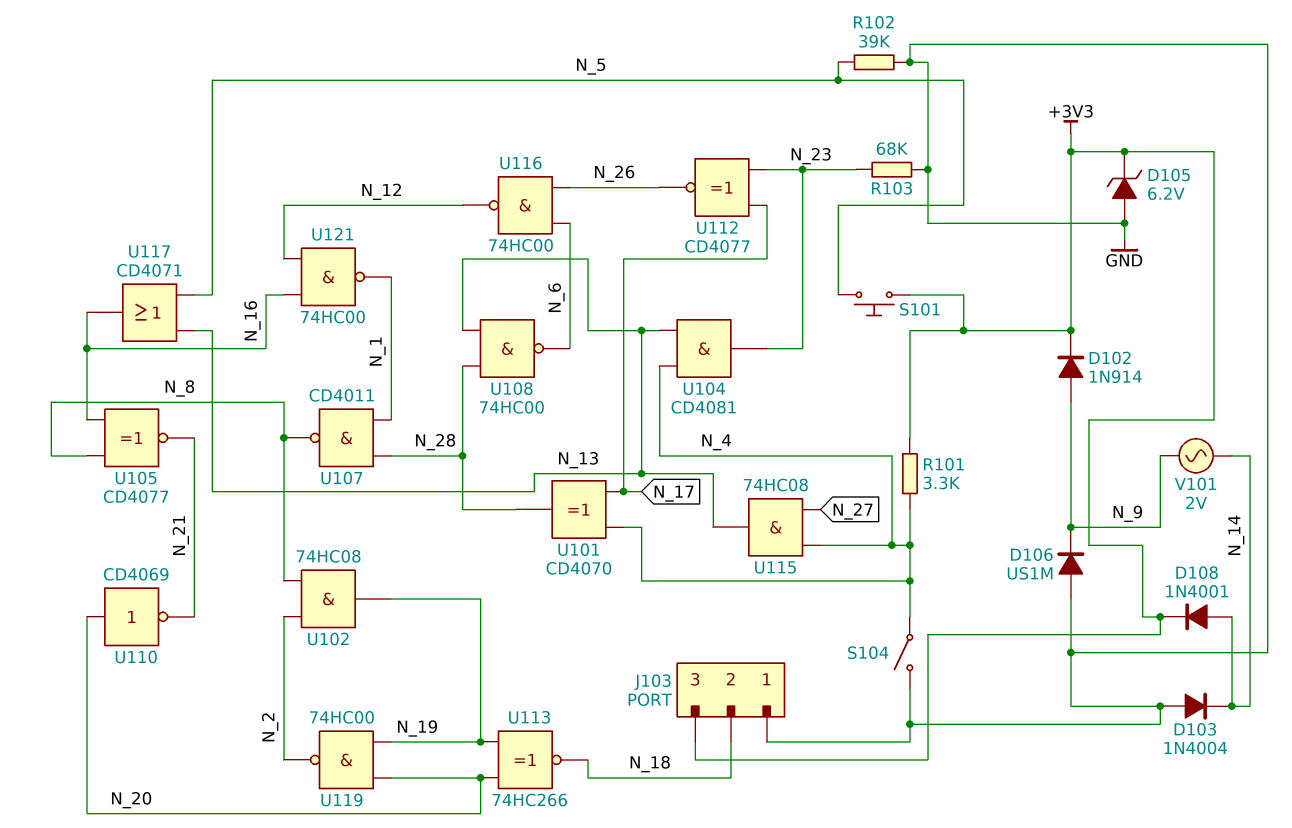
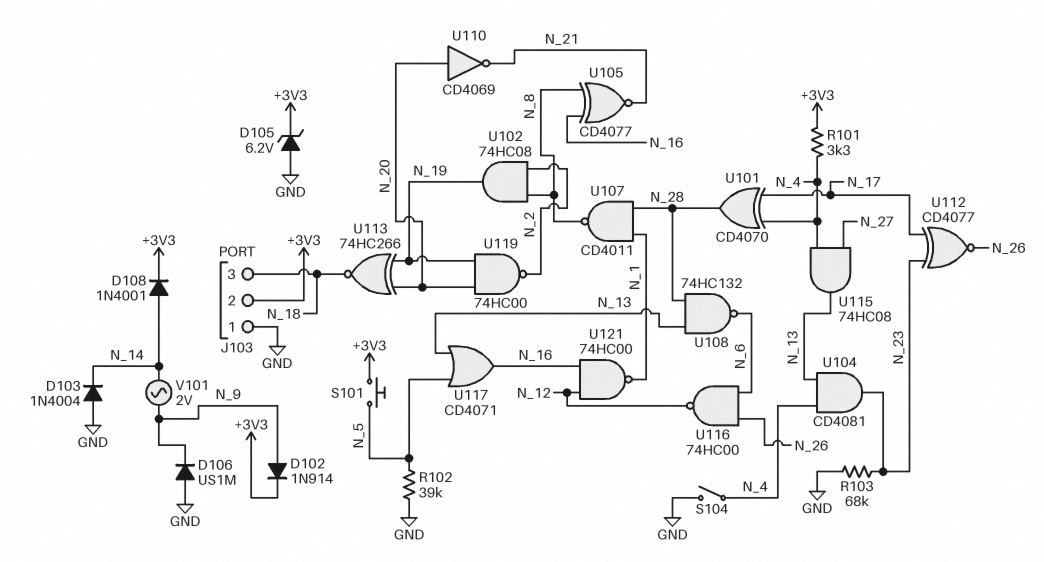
J103 pin 2: N_18 -> +3V3
J103 pin 3: +3V3 -> N_18
U108: NAND 74HC00 (in N_13, in N_28, out N_6) -> NAND 74HC132 (in N_13, in N_28, out N_6)

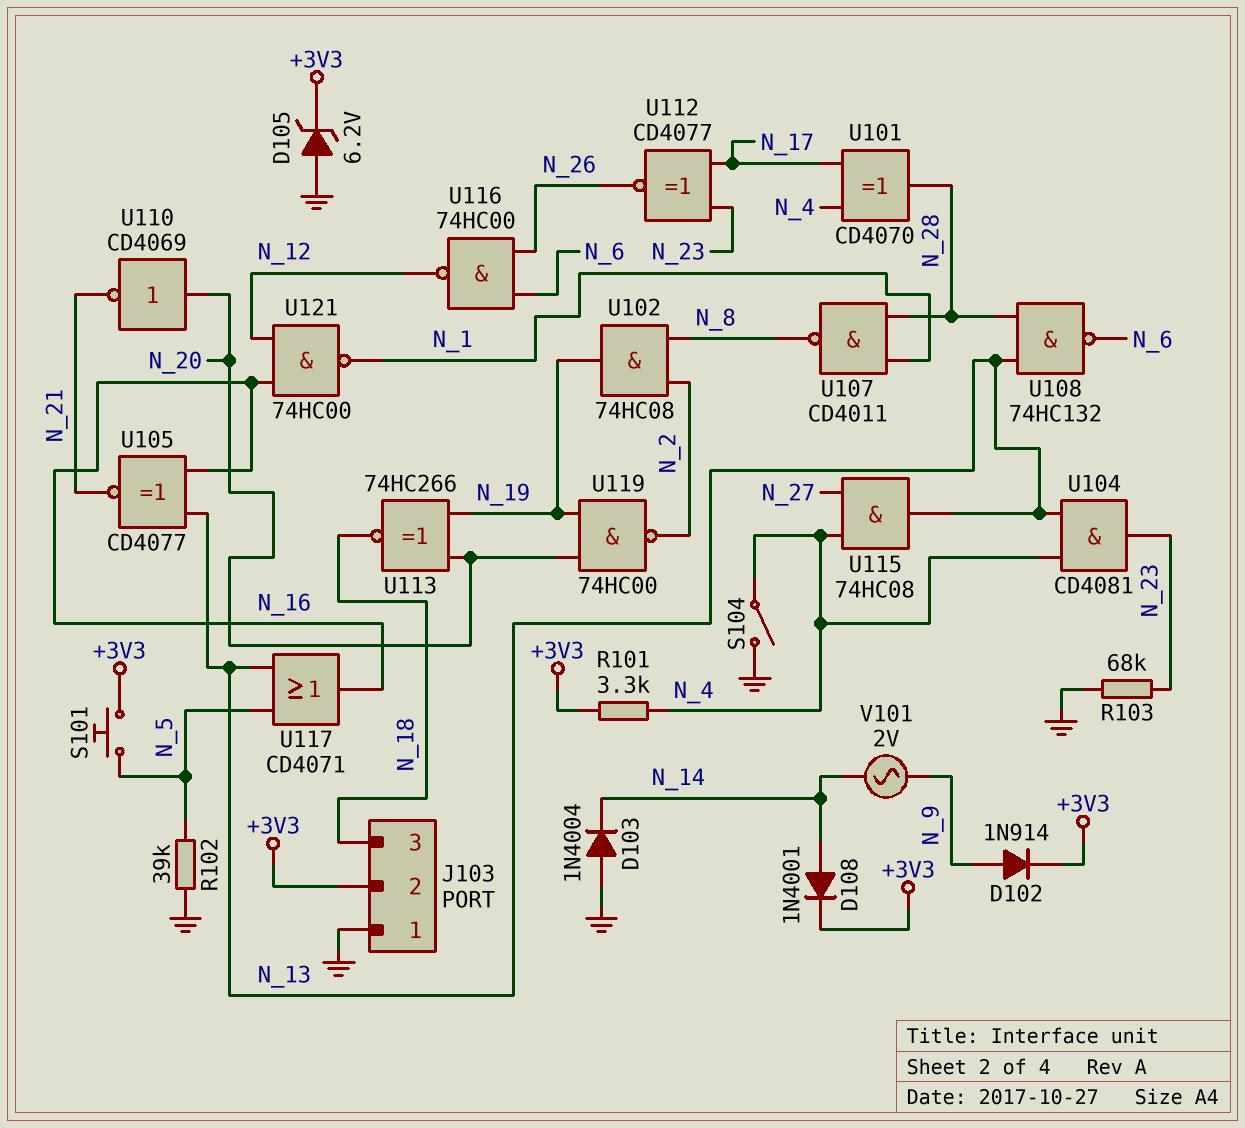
D106: diode US1M (A GND, K N_9) -> none
U105: XNOR CD4077 (in N_8, in N_16, out N_21) -> XNOR CD4077 (in N_13, in N_16, out N_21)

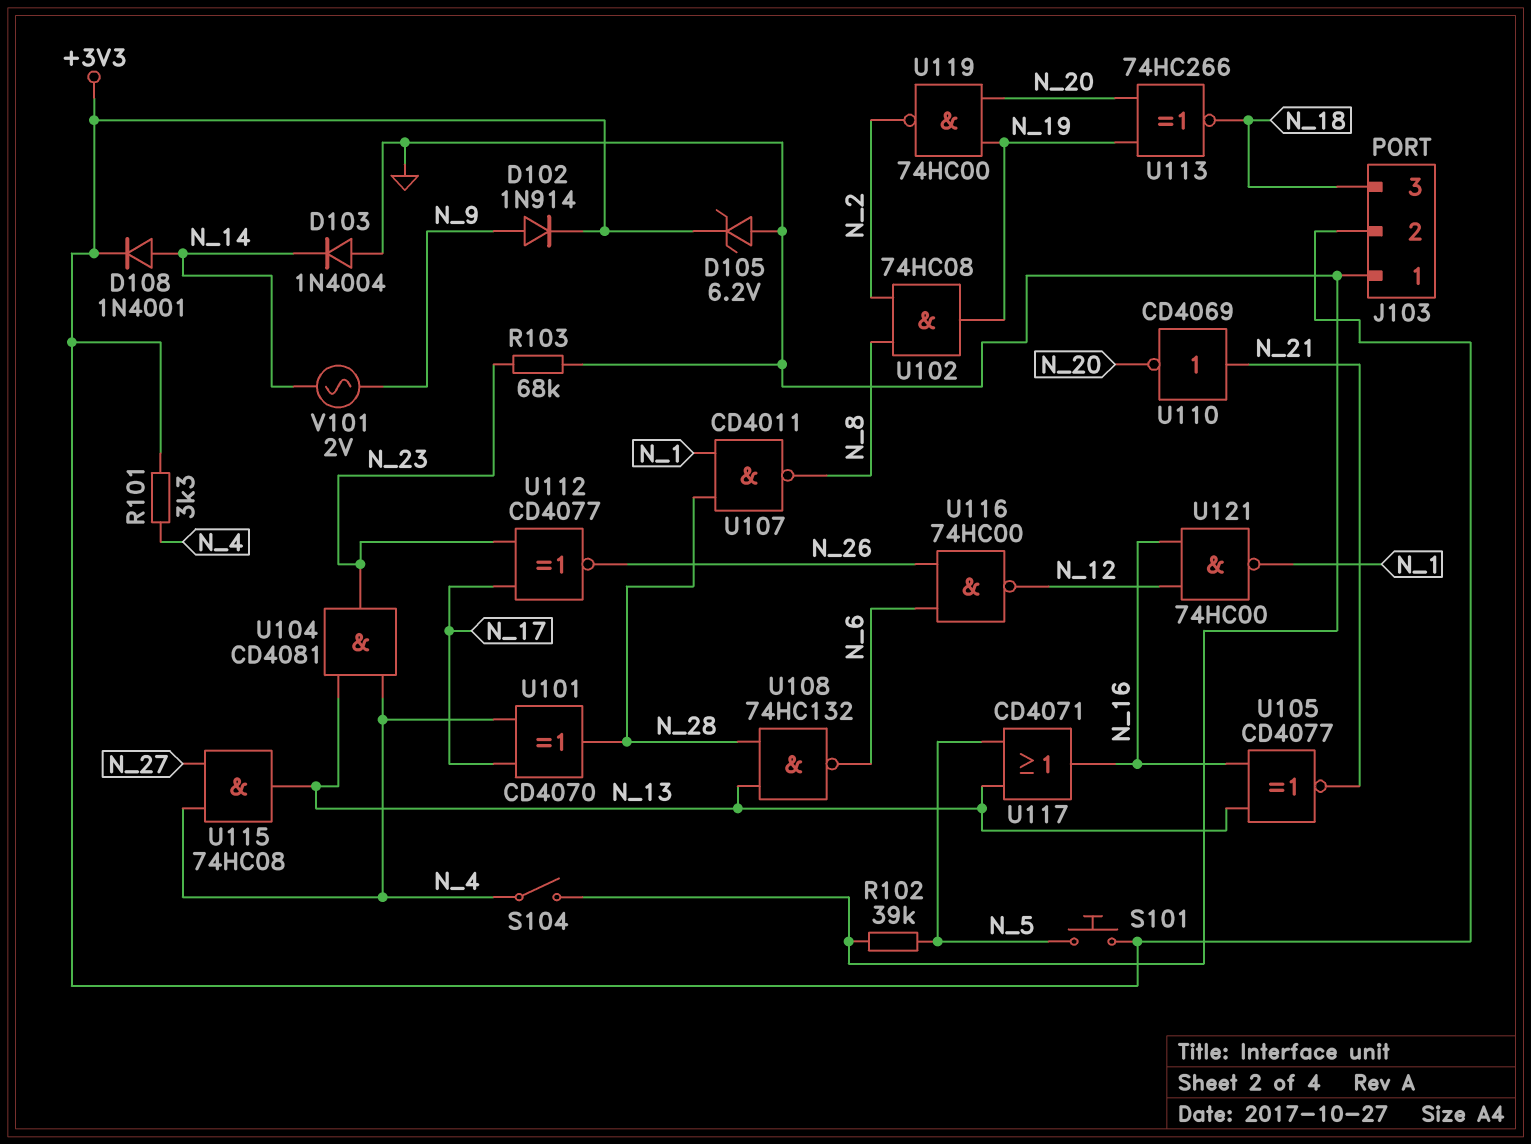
U110: NOT CD4069 (in N_20, out N_21) -> NOT CD4069 (in N_21, out N_20)

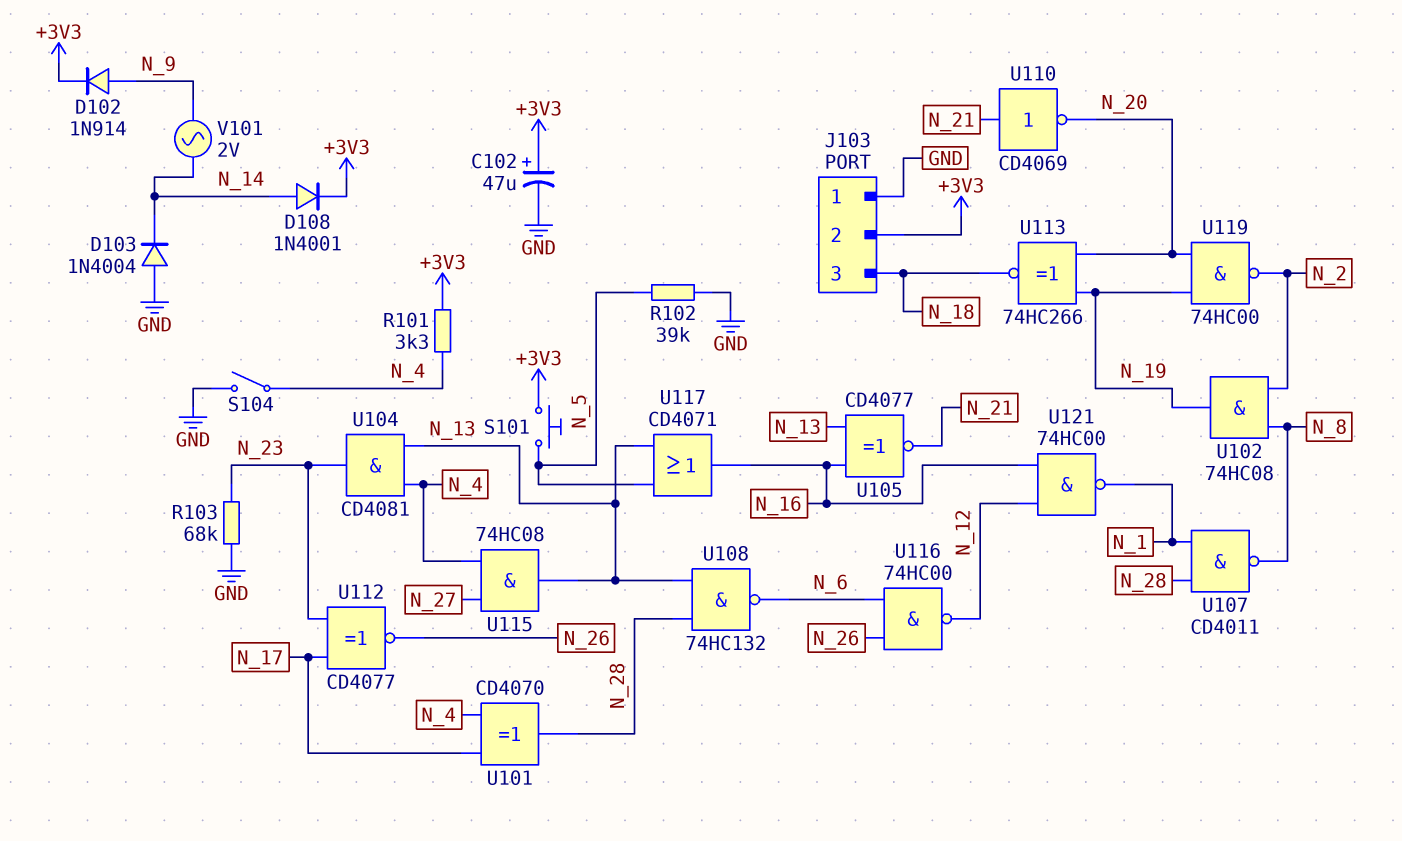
C102: none -> 47uF (plus +3V3, minus GND)
D105: zener 6.2V (A GND, K +3V3) -> none

